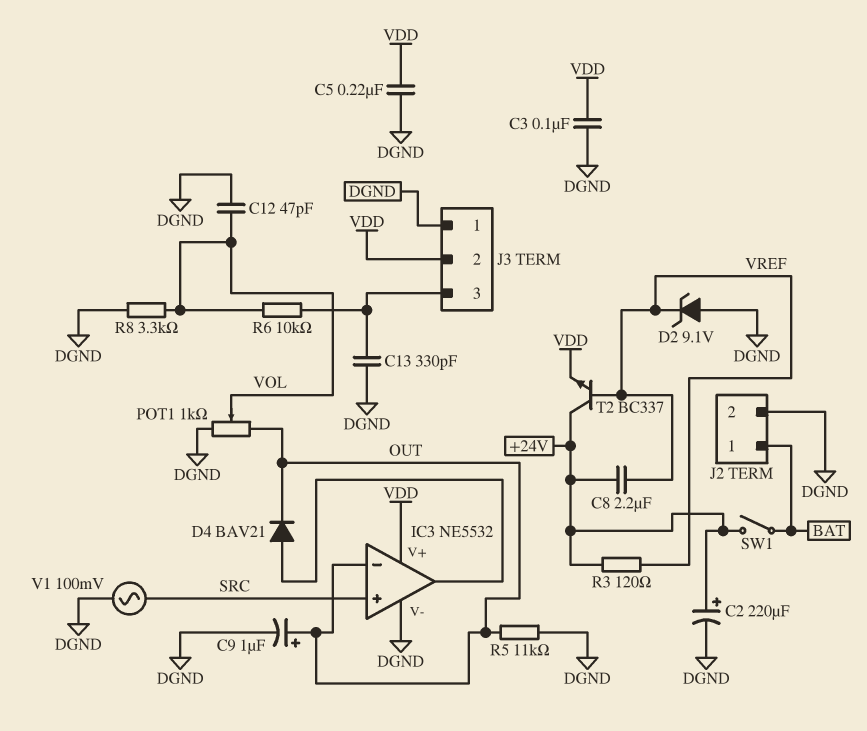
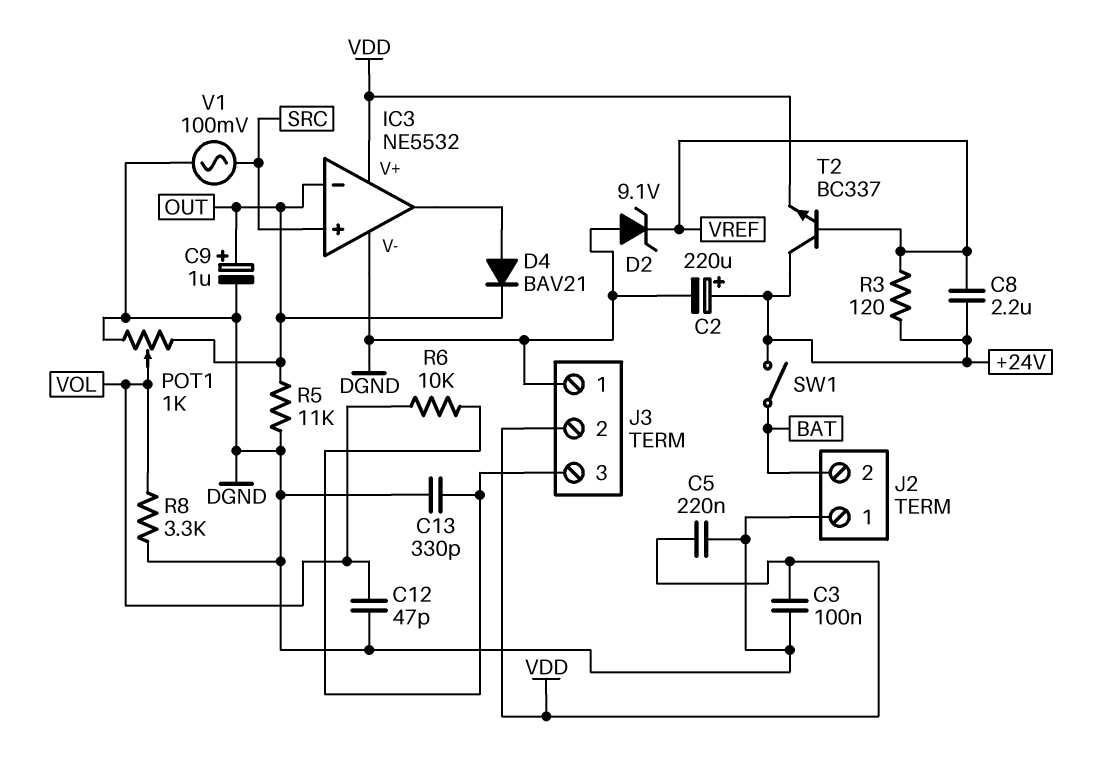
J2 pin 1: BAT -> DGND
J2 pin 2: DGND -> BAT

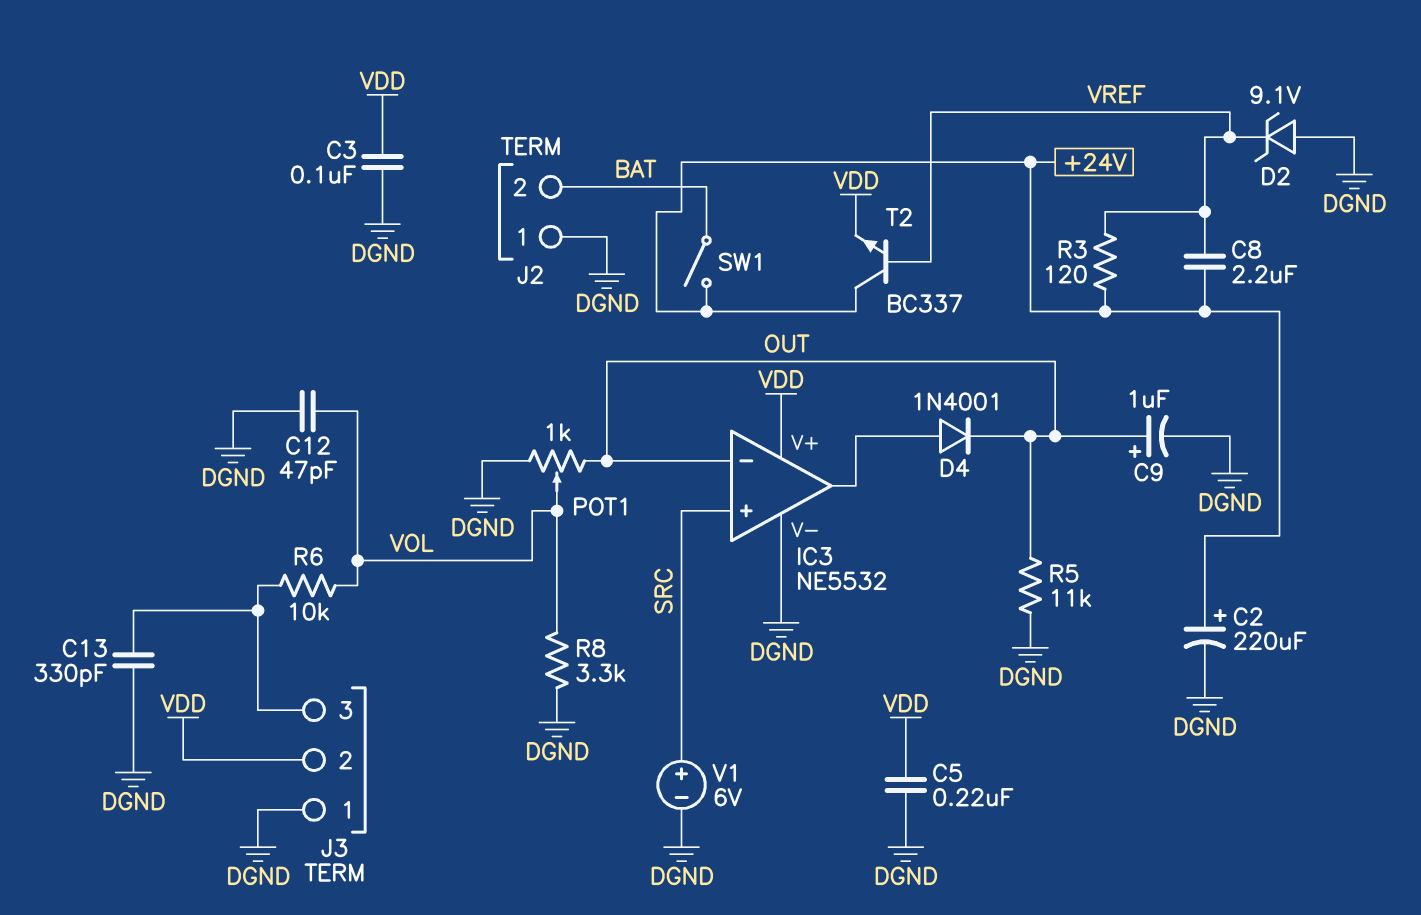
D4: diode BAV21 (A IC3/out, K OUT) -> diode 1N4001 (A IC3/out, K OUT)
V1: AC 100mV (DGND, SRC) -> 6V (plus SRC, minus DGND)

